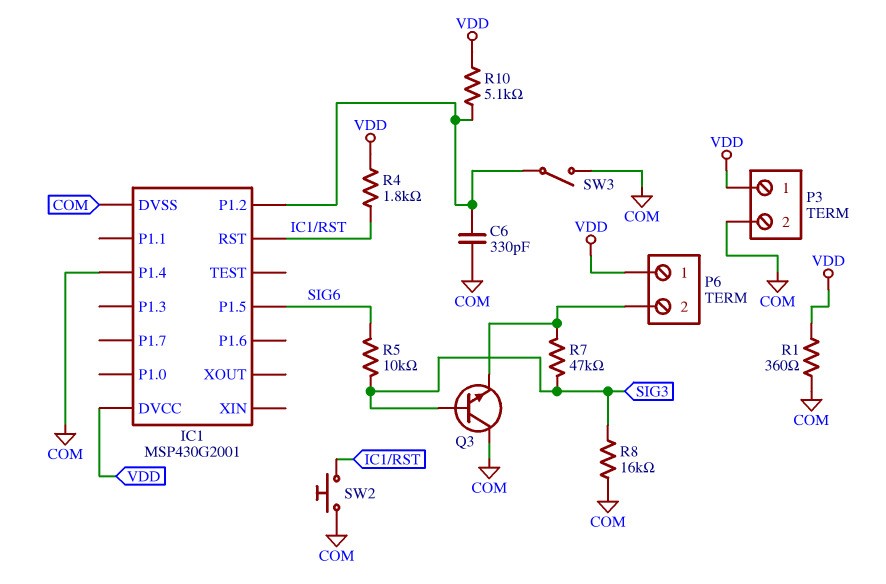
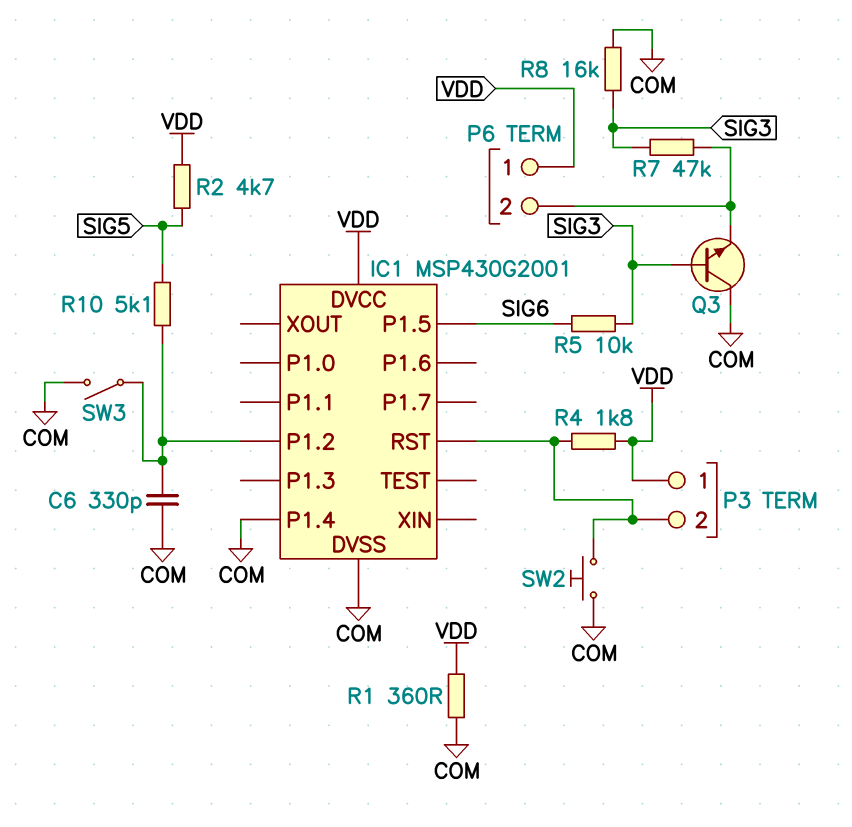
P3 pin 2: COM -> IC1/RST
R2: none -> 4.7k (SIG5, VDD)
R10: 5.1k (IC1/P1.2, VDD) -> 5.1k (IC1/P1.2, SIG5)

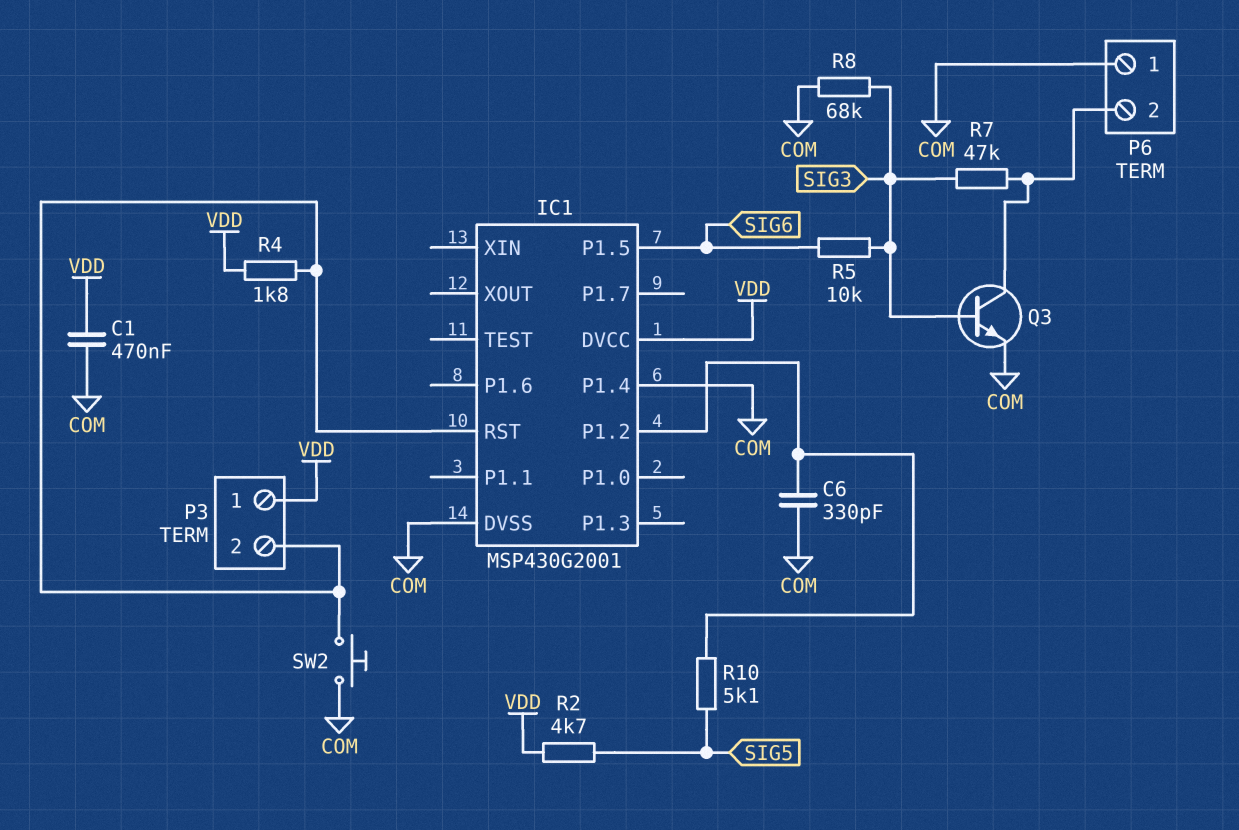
C1: none -> 470nF (COM, VDD)
P6 pin 1: VDD -> COM
Q3: NPN (B SIG3, C COM, E P6/2) -> NPN (B SIG3, C P6/2, E COM)
R1: 360 (COM, VDD) -> none
R8: 16k (COM, SIG3) -> 68k (COM, SIG3)
SW3: switch (COM, IC1/P1.2) -> none

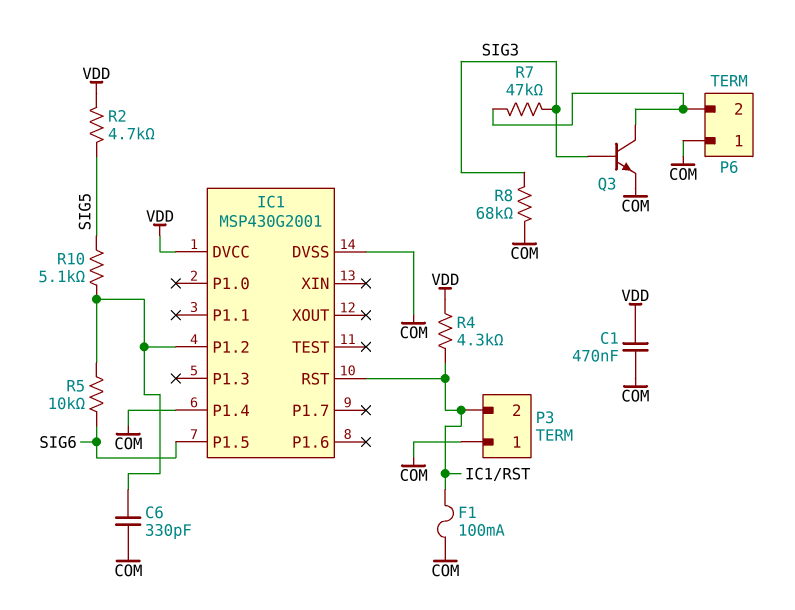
F1: none -> 100mA (COM, IC1/RST)
P3 pin 1: VDD -> COM
R4: 1.8k (IC1/RST, VDD) -> 4.3k (IC1/RST, VDD)
R5: 10k (SIG3, SIG6) -> 10k (IC1/P1.2, SIG6)
SW2: button (COM, IC1/RST) -> none

